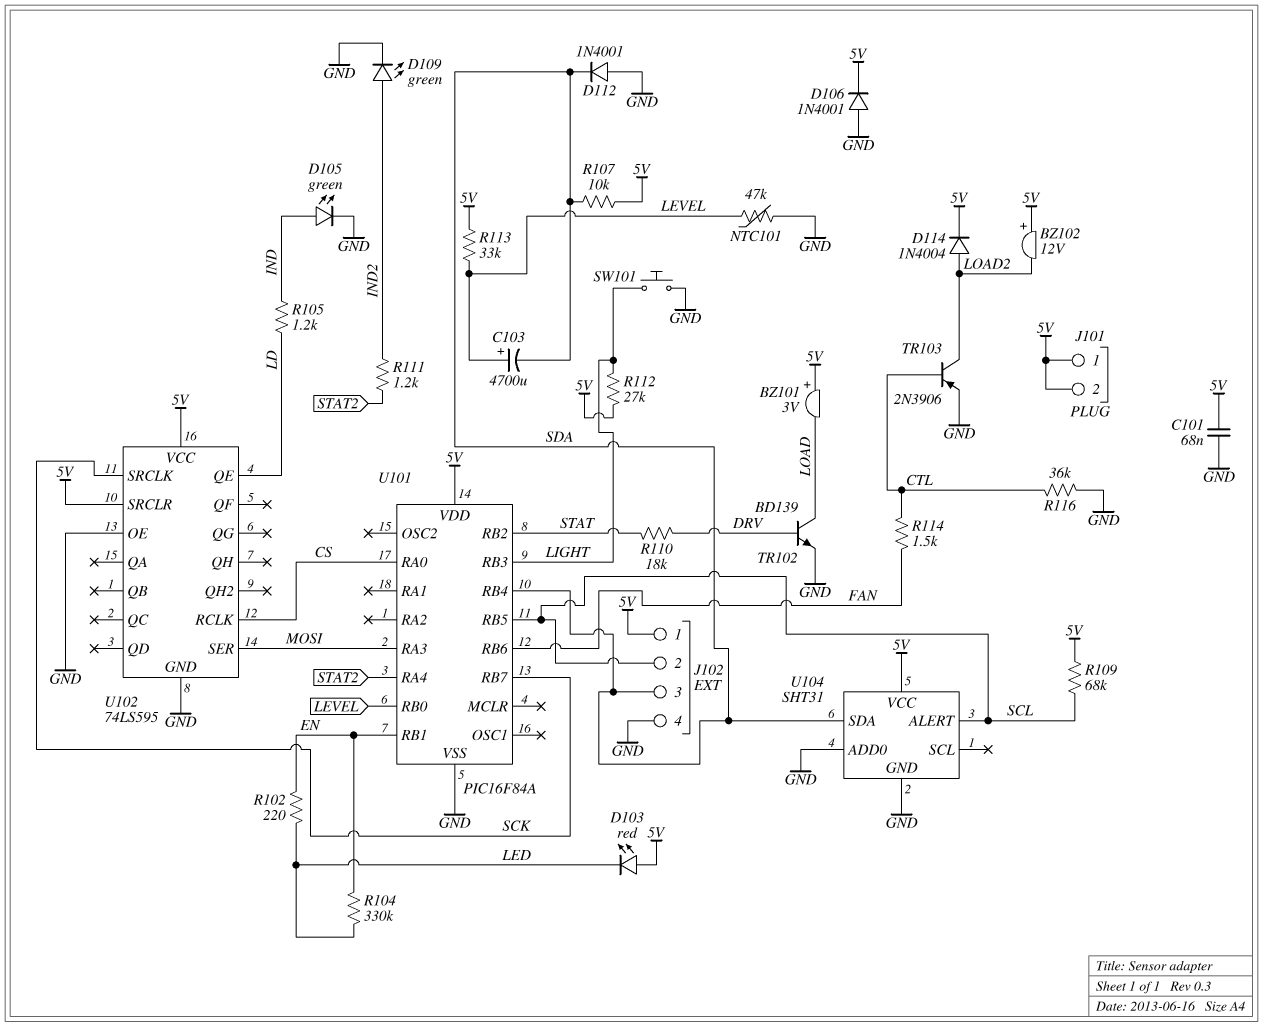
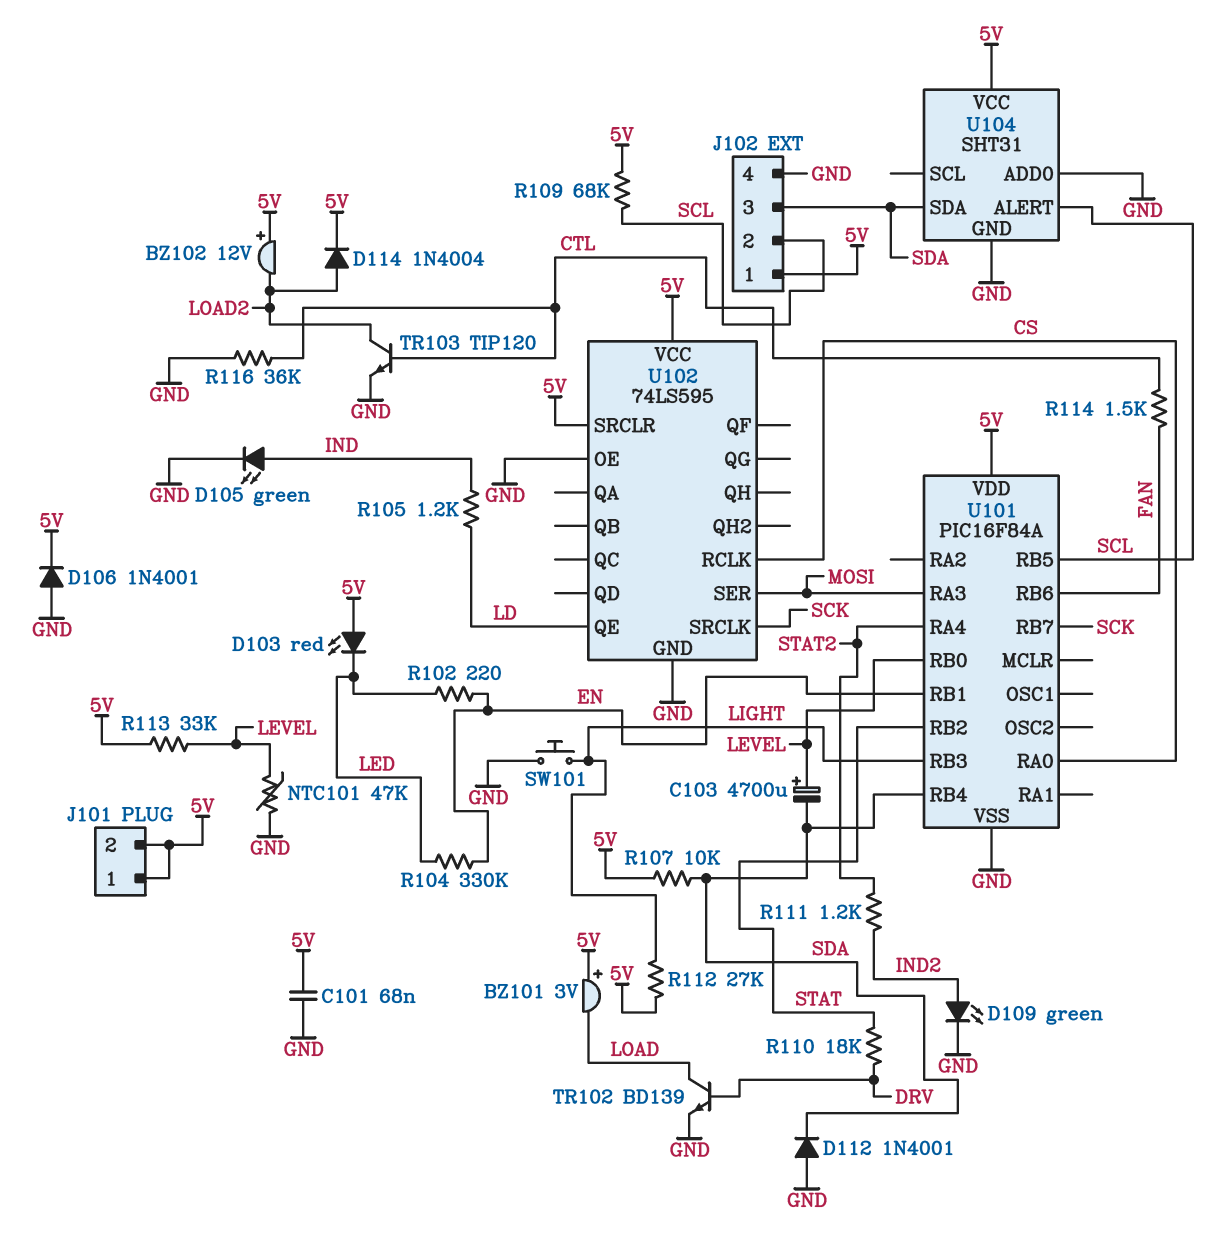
TR103: PNP 2N3906 (B CTL, C LOAD2, E GND) -> NPN TIP120 (B CTL, C LOAD2, E GND)

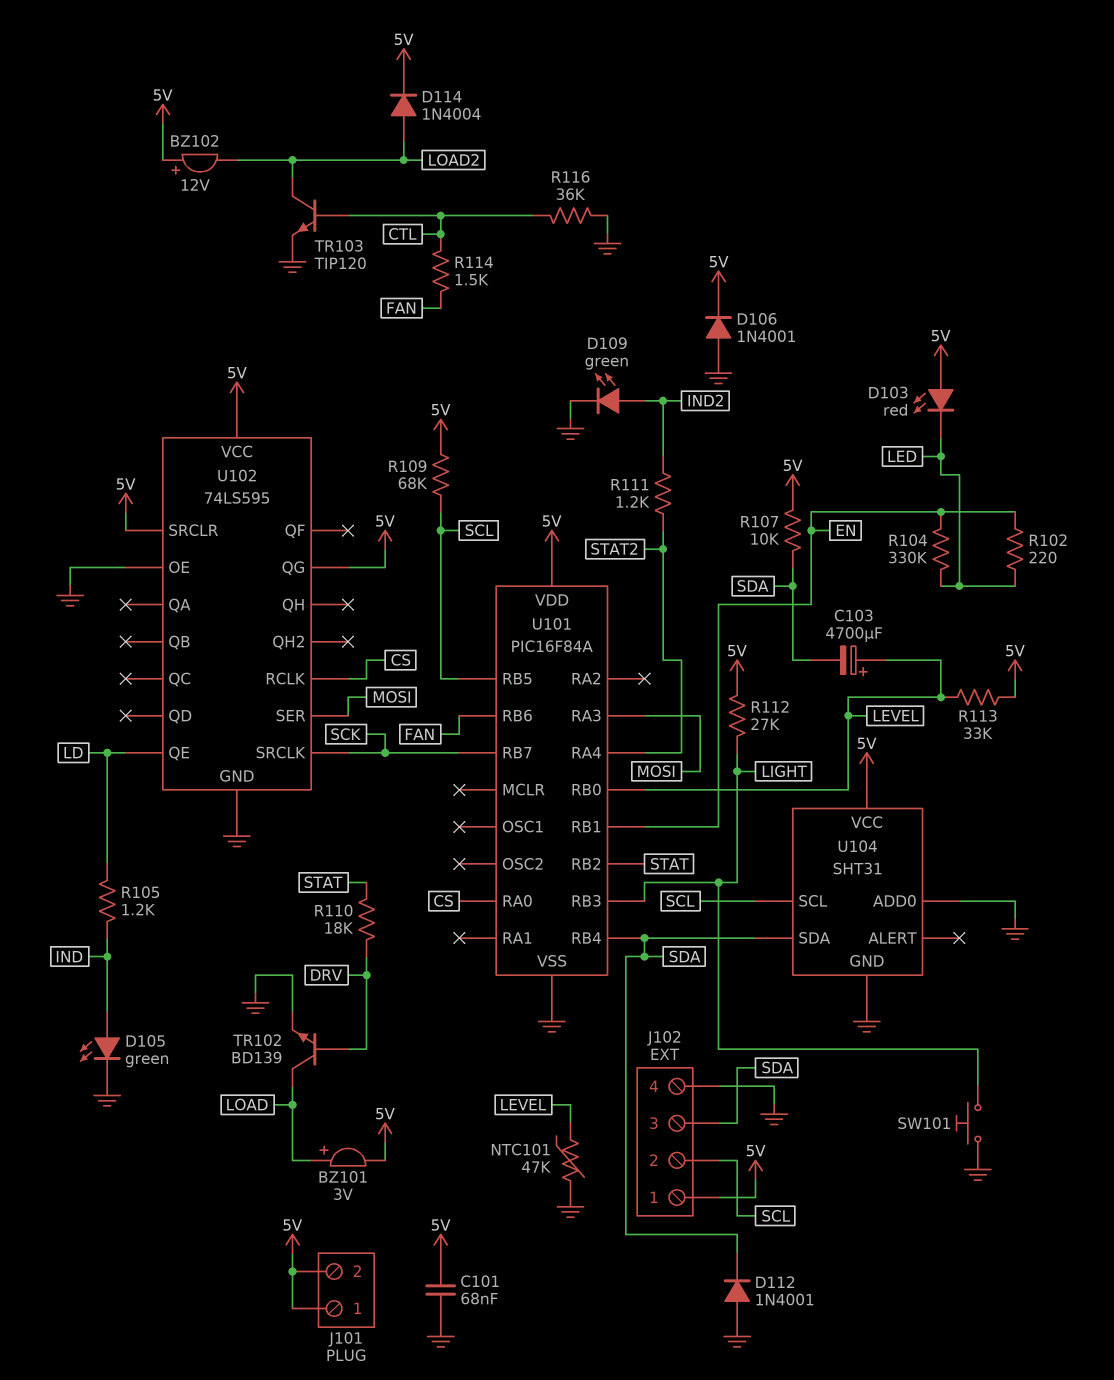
BZ101: buzzer 3V (plus 5V, minus LOAD) -> buzzer 3V (plus LOAD, minus 5V)
U102 pin QG: none -> 5V
U104 pin ALERT: SCL -> none
U104 pin SCL: none -> SCL

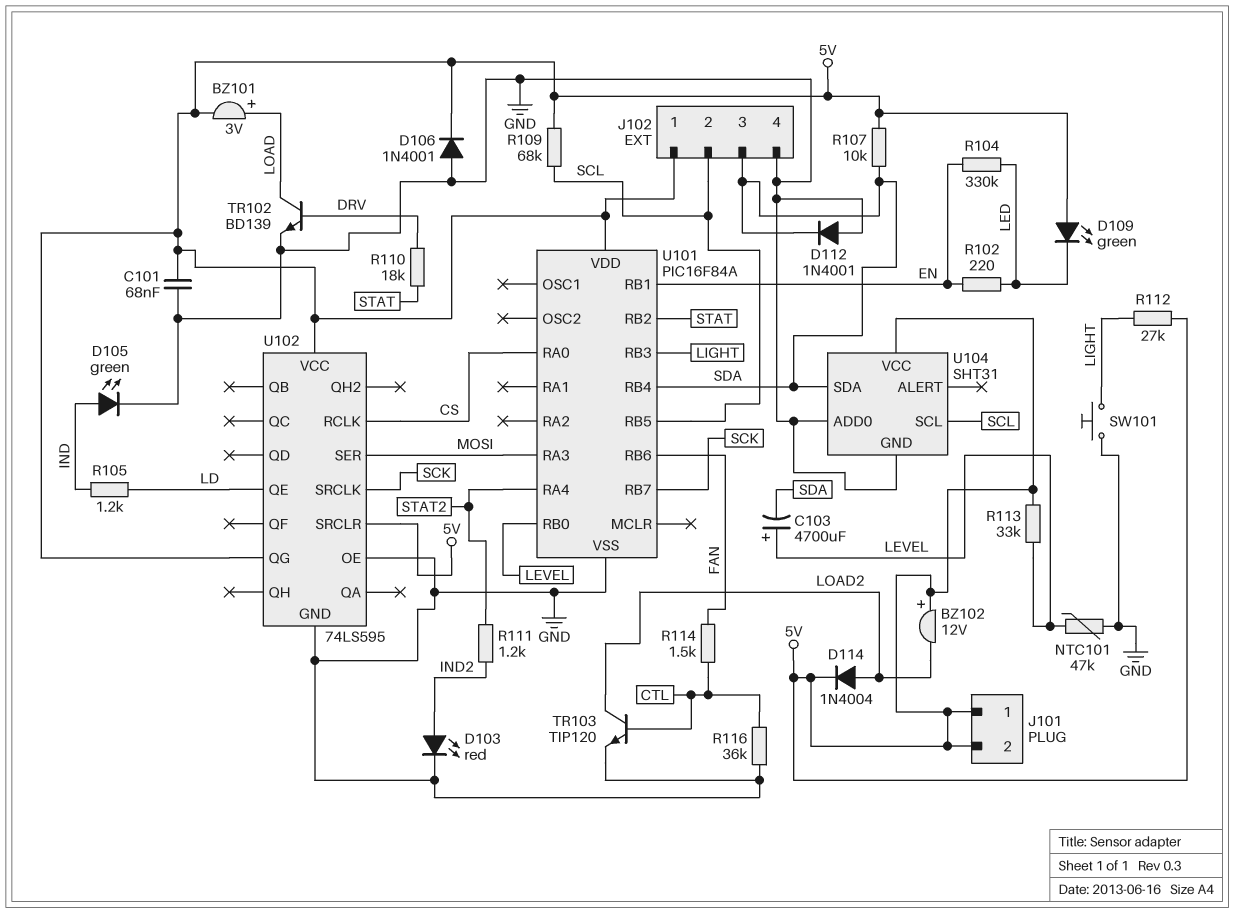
D103: LED red (A 5V, K LED) -> LED red (A IND2, K GND)
D109: LED green (A IND2, K GND) -> LED green (A 5V, K LED)

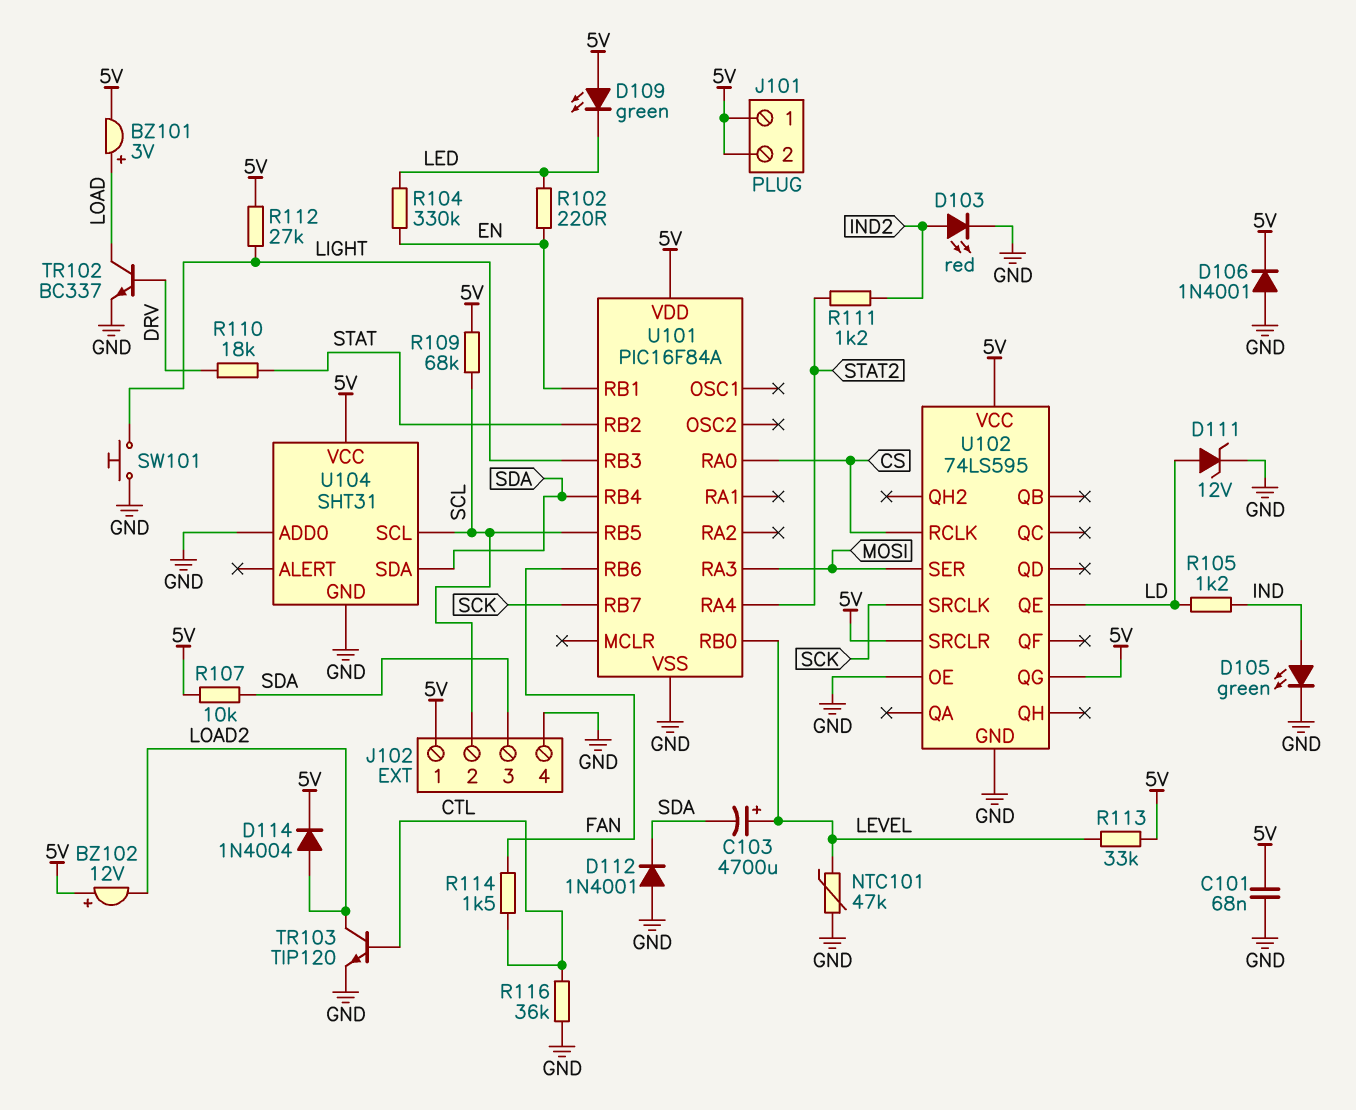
D111: none -> zener 12V (A LD, K GND)
TR102: NPN BD139 (B DRV, C LOAD, E GND) -> NPN BC337 (B DRV, C LOAD, E GND)

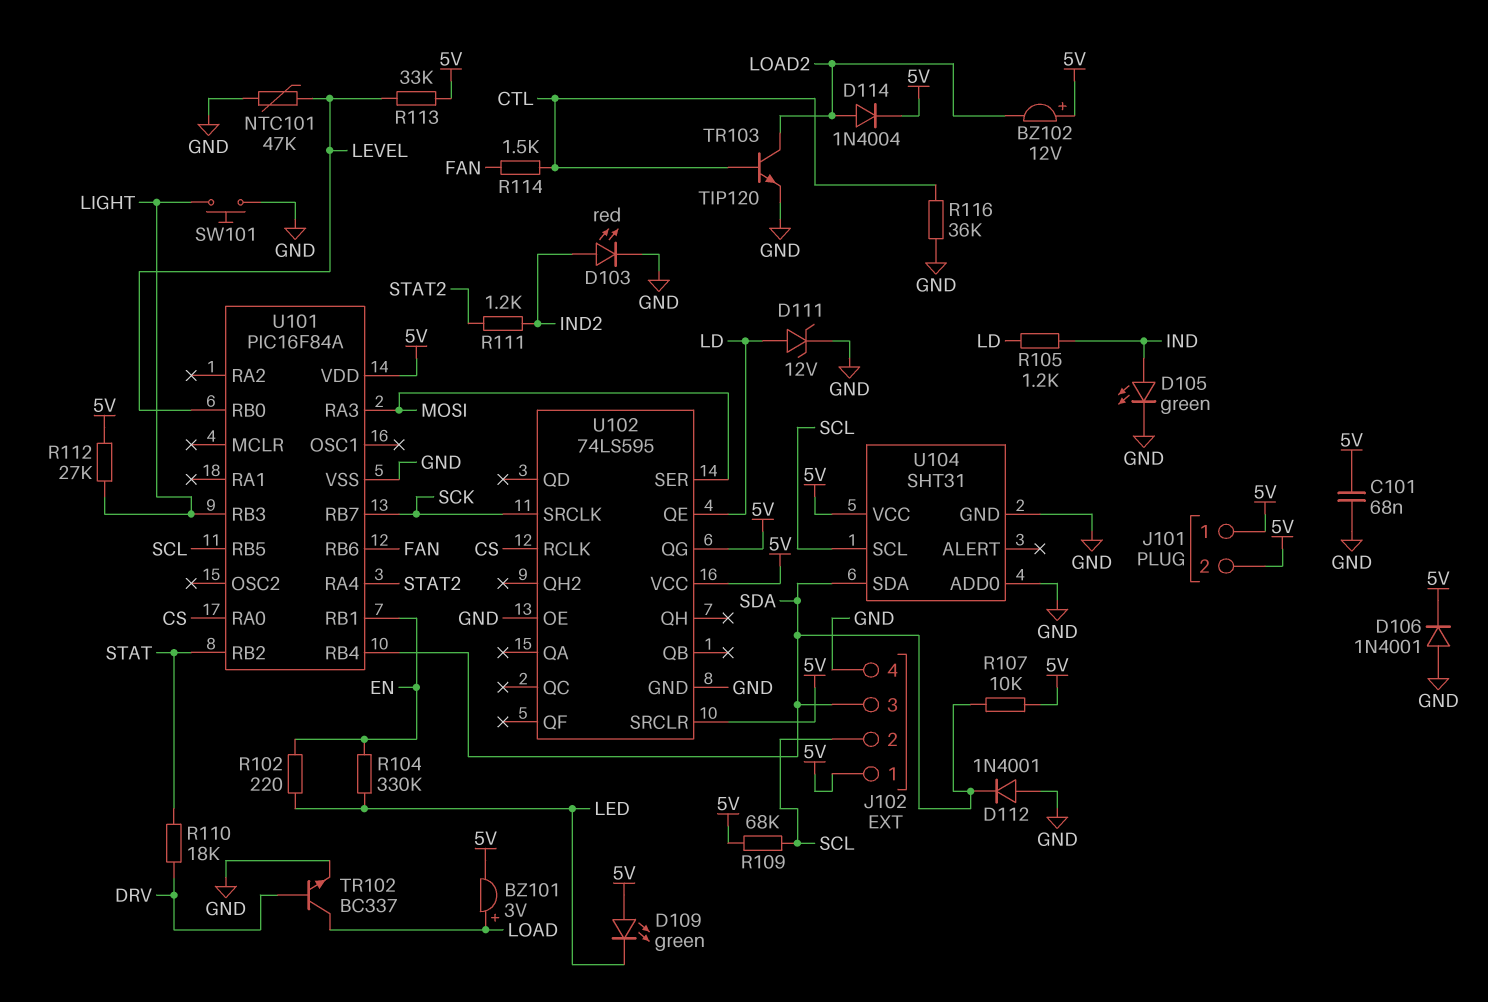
C103: 4700uF (plus LEVEL, minus SDA) -> none

